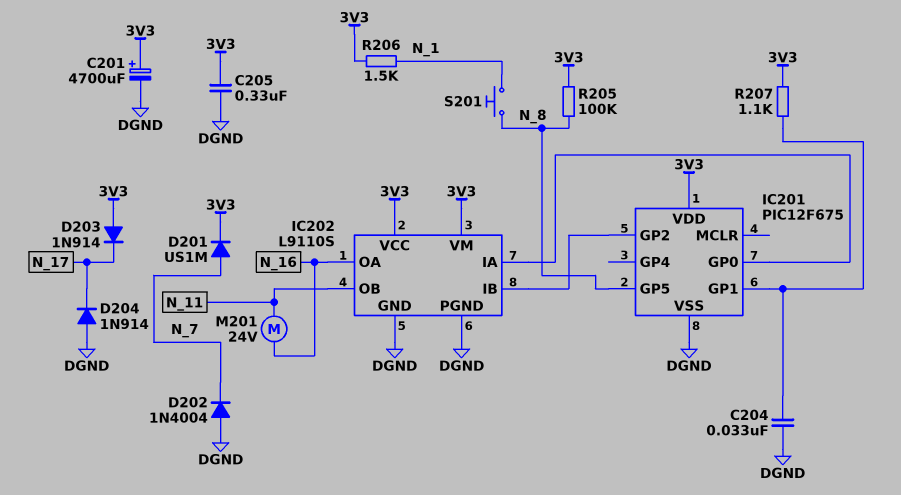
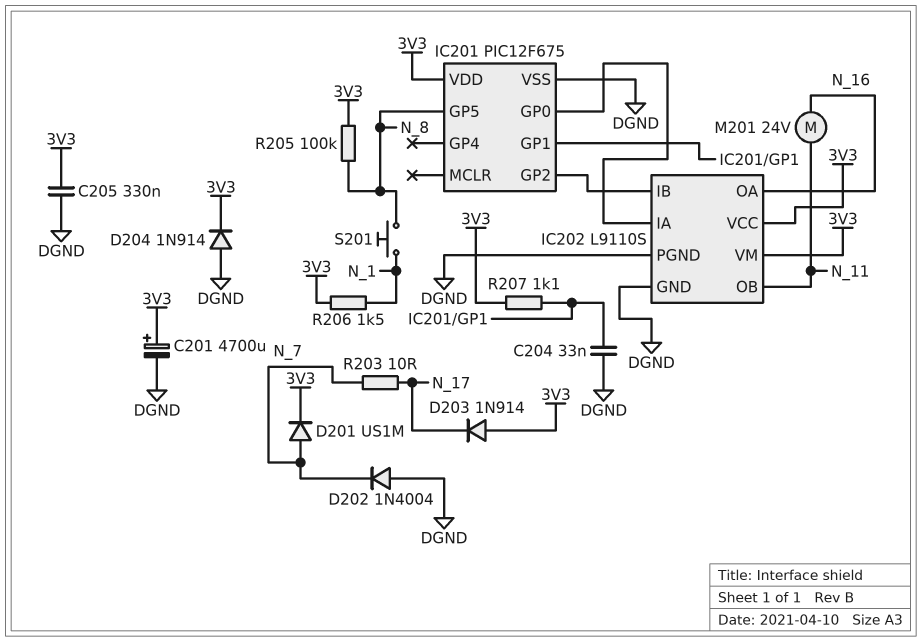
D204: diode 1N914 (A DGND, K N_17) -> diode 1N914 (A DGND, K 3V3)
R203: none -> 10 (N_7, N_17)

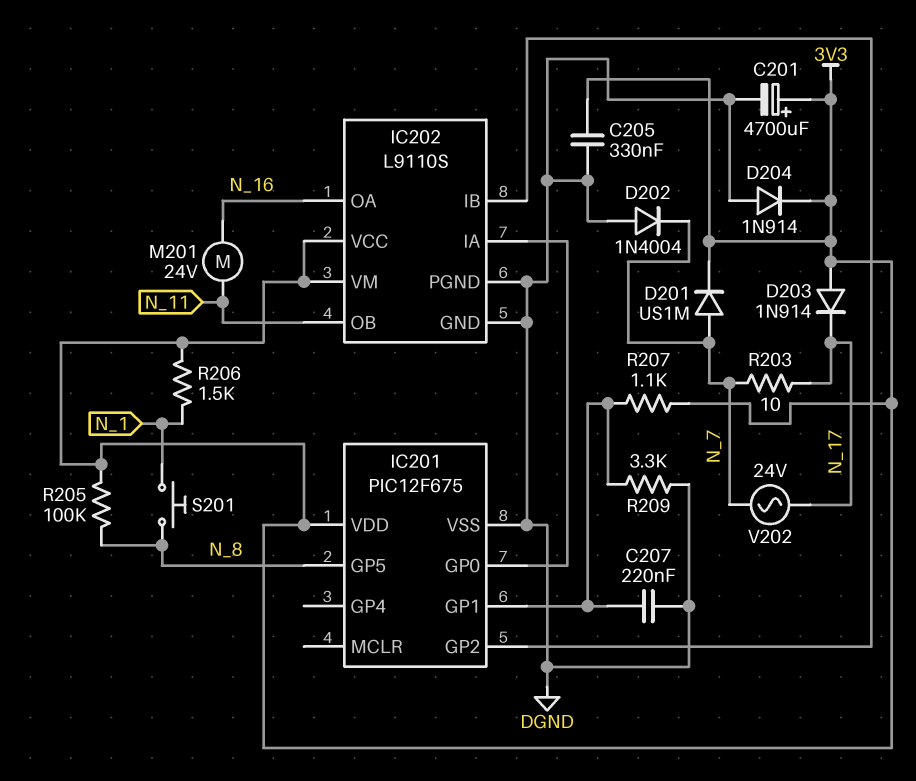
C204: 33nF (DGND, IC201/GP1) -> none
C207: none -> 220nF (DGND, IC201/GP1)
R209: none -> 3.3k (DGND, IC201/GP1)
V202: none -> AC 24V (N_7, N_17)

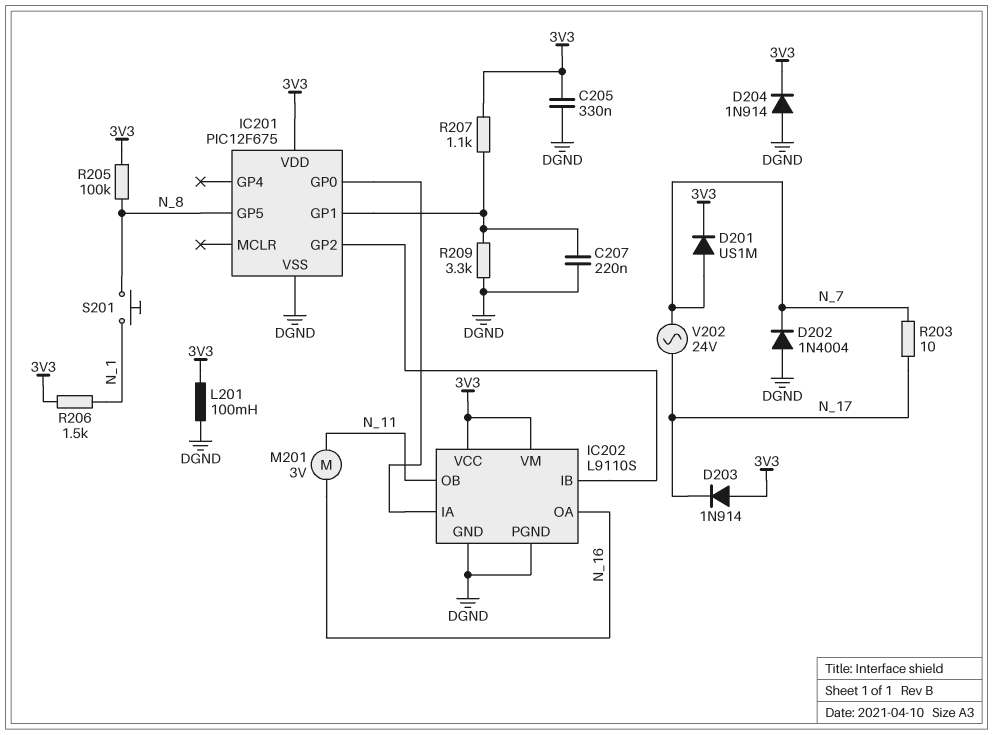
C201: 4700uF (plus 3V3, minus DGND) -> none
L201: none -> 100mH (3V3, DGND)
M201: motor 24V (N_11, N_16) -> motor 3V (N_11, N_16)

